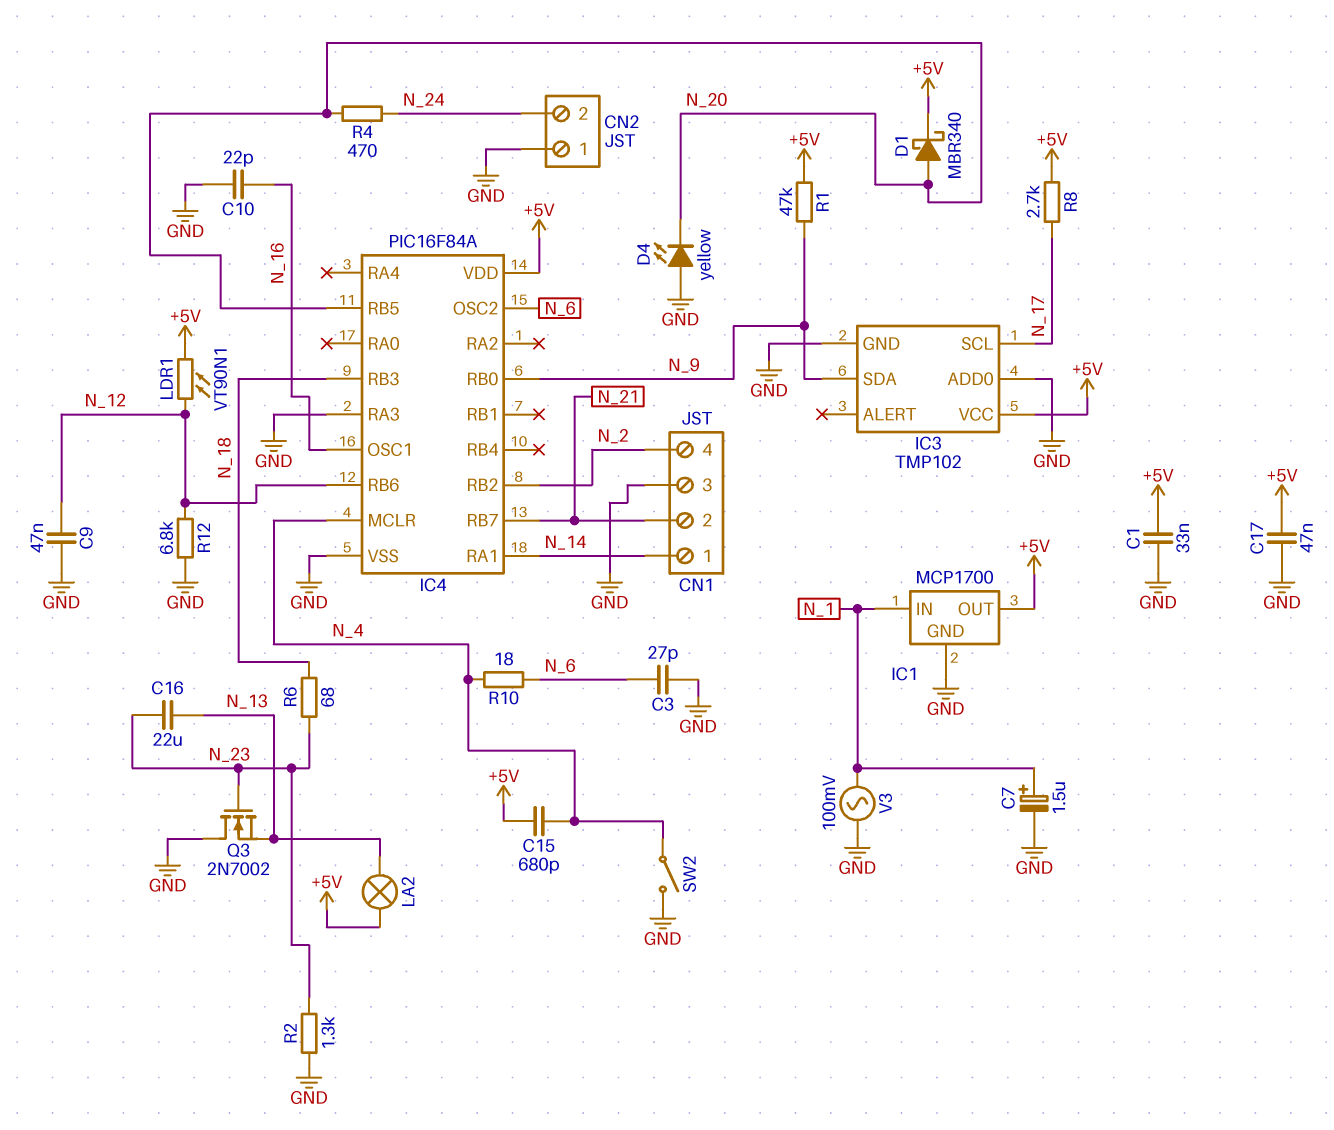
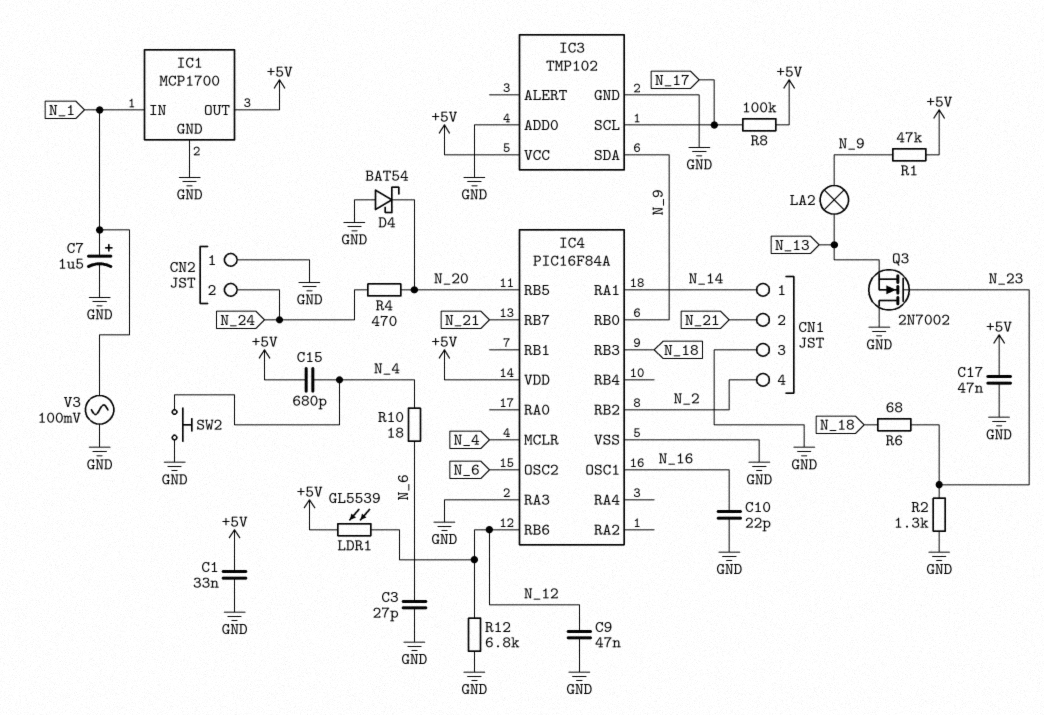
C16: 22uF (N_13, N_23) -> none
D1: schottky MBR340 (A N_20, K +5V) -> none
D4: LED yellow (A GND, K N_20) -> schottky BAT54 (A GND, K N_20)
LA2: lamp (+5V, N_13) -> lamp (N_9, N_13)
LDR1: VT90N1 (+5V, N_12) -> GL5539 (+5V, N_12)
R8: 2.7k (+5V, N_17) -> 100k (+5V, N_17)
SW2: switch (GND, N_4) -> button (GND, N_4)

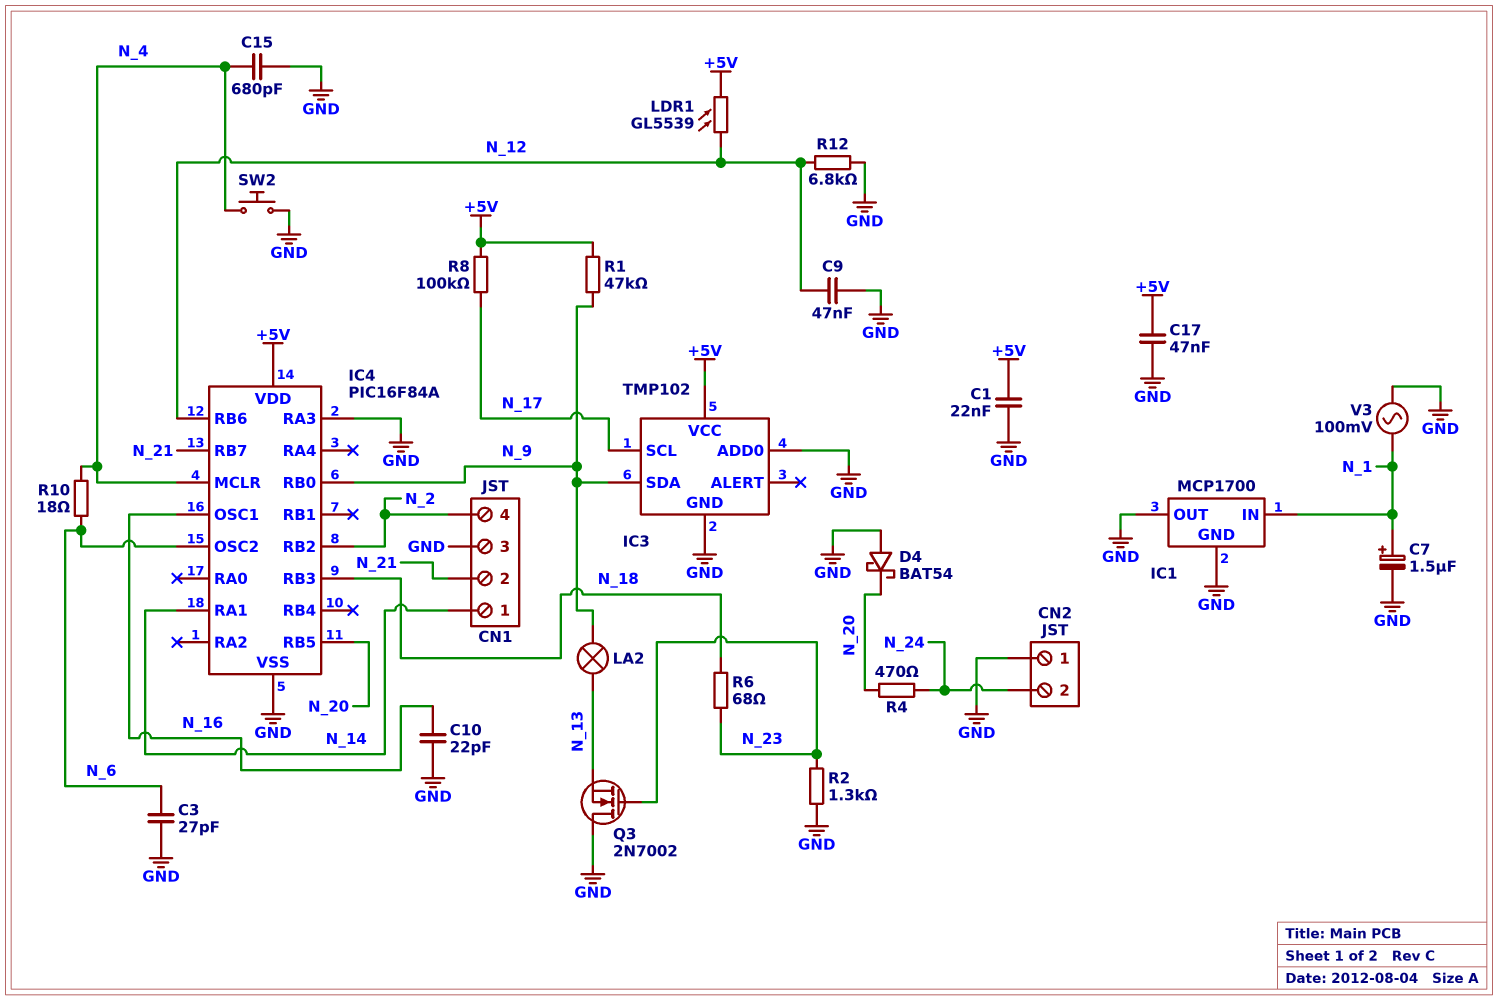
C1: 33nF (+5V, GND) -> 22nF (+5V, GND)
C15: 680pF (+5V, N_4) -> 680pF (GND, N_4)
IC1 pin OUT: +5V -> GND

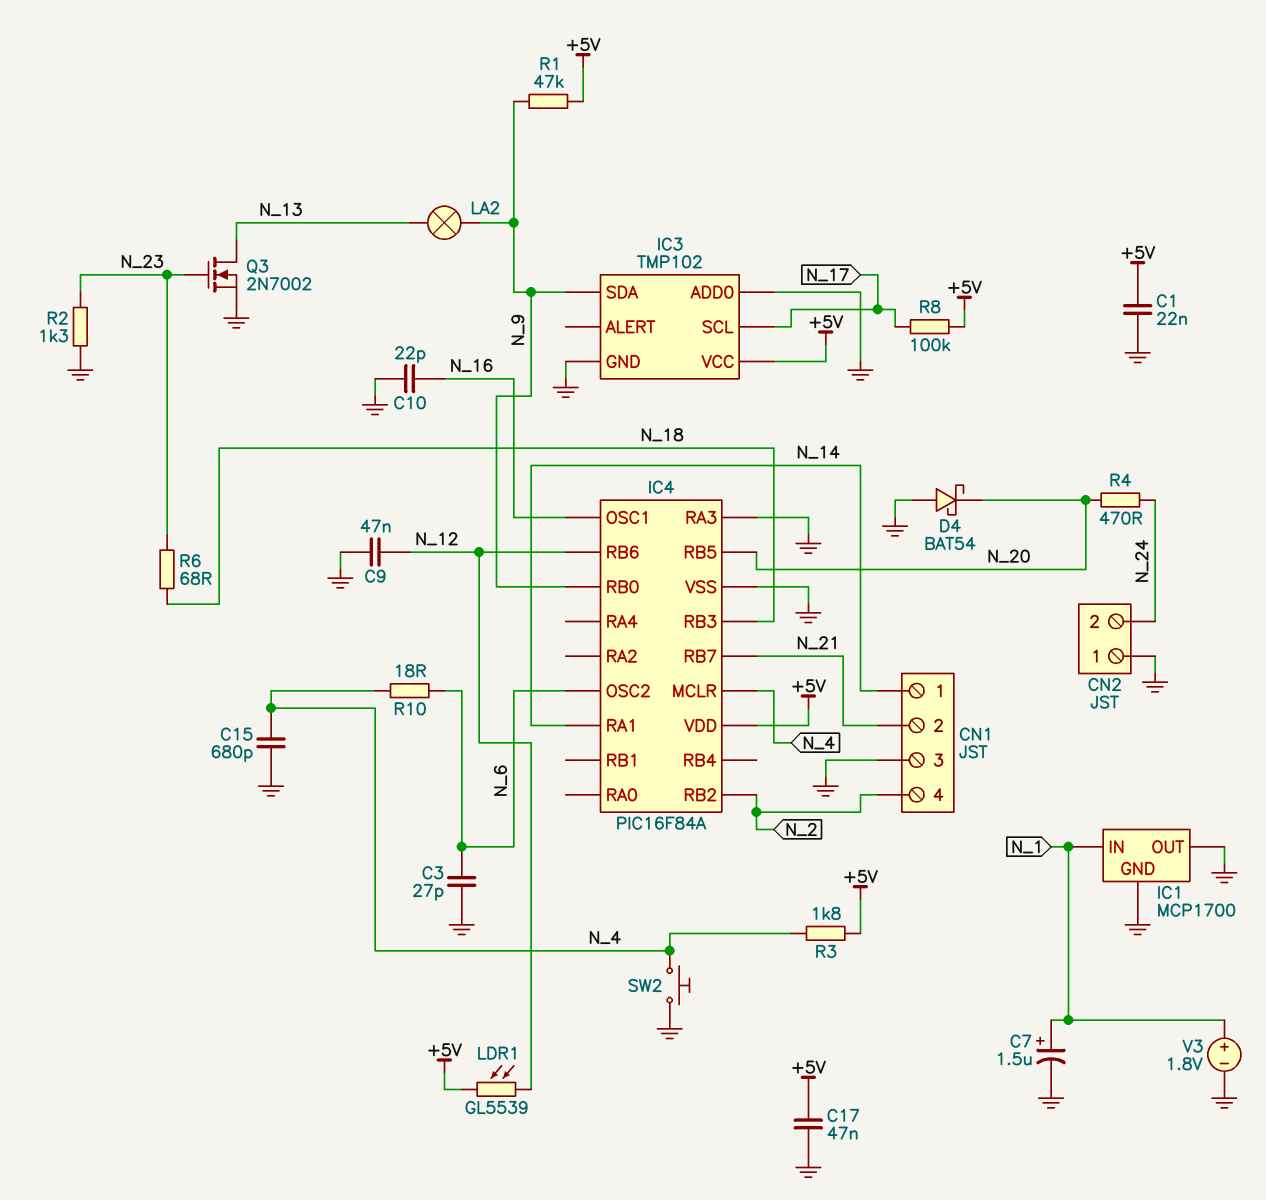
Q3: NMOS 2N7002 (G N_23, D GND, S N_13) -> NMOS 2N7002 (G N_23, D N_13, S GND)
R3: none -> 1.8k (+5V, N_4)
R12: 6.8k (GND, N_12) -> none
V3: AC 100mV (GND, N_1) -> 1.8V (plus N_1, minus GND)

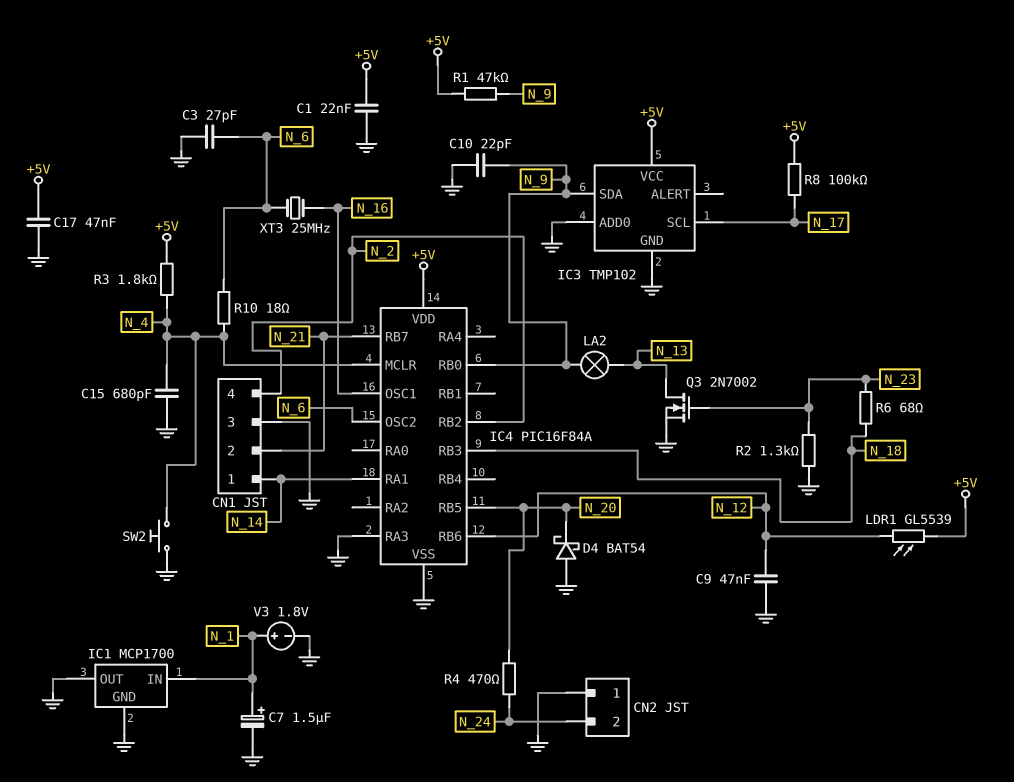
C10: 22pF (GND, N_16) -> 22pF (GND, N_9)
XT3: none -> 25MHz (N_6, N_16)

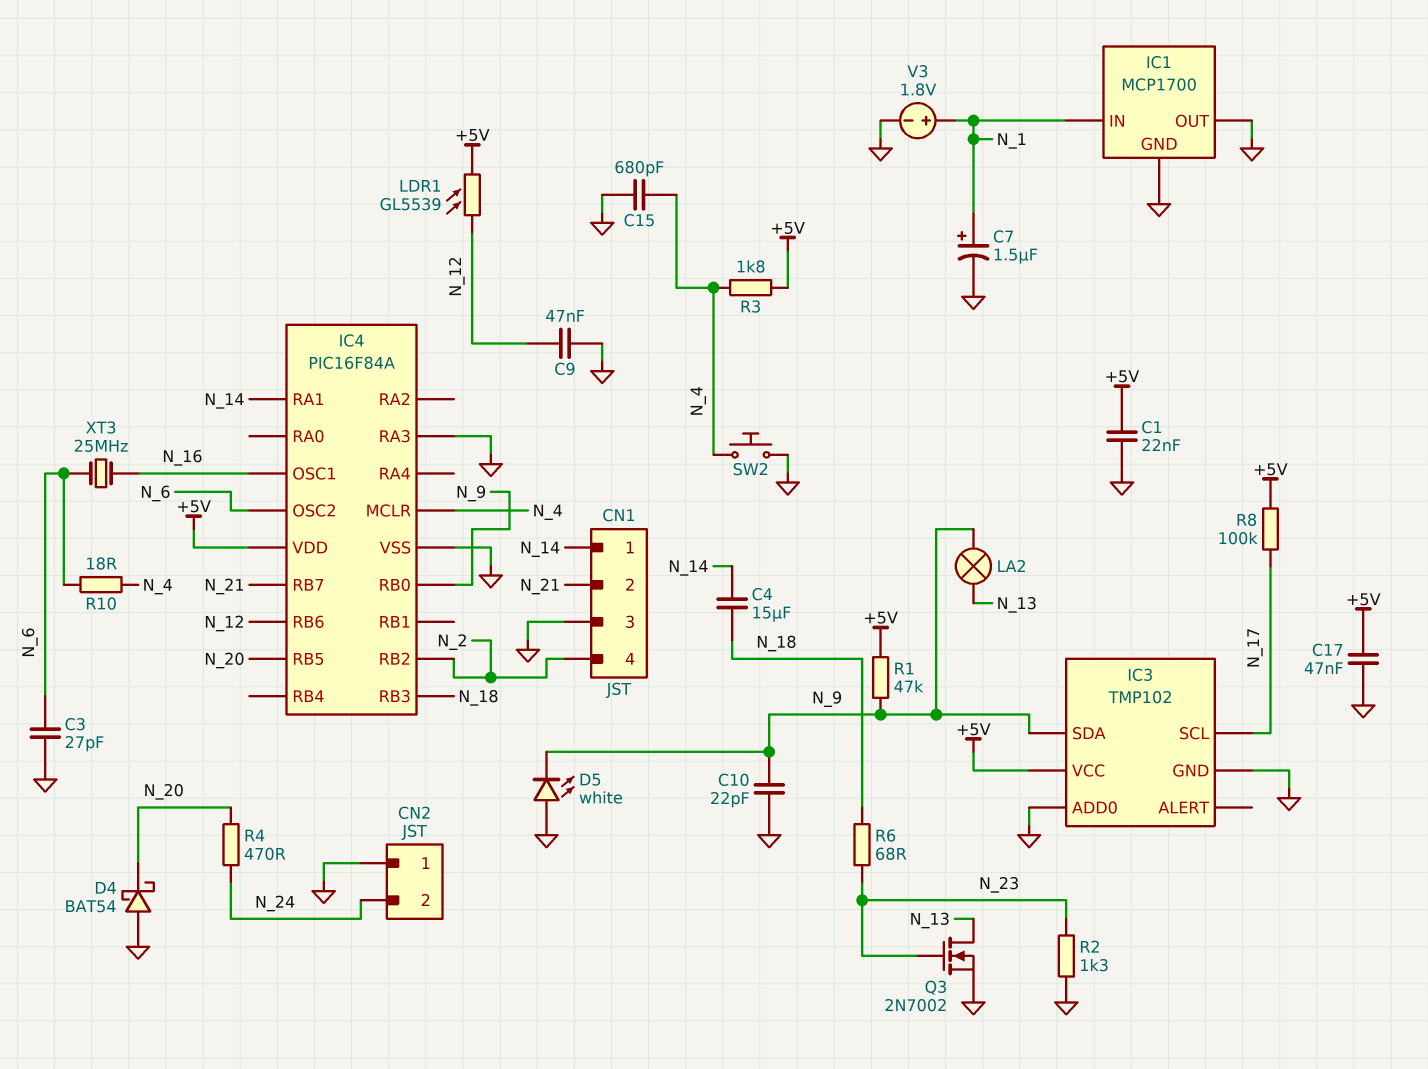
C4: none -> 15uF (N_14, N_18)
D5: none -> LED white (A GND, K N_9)

